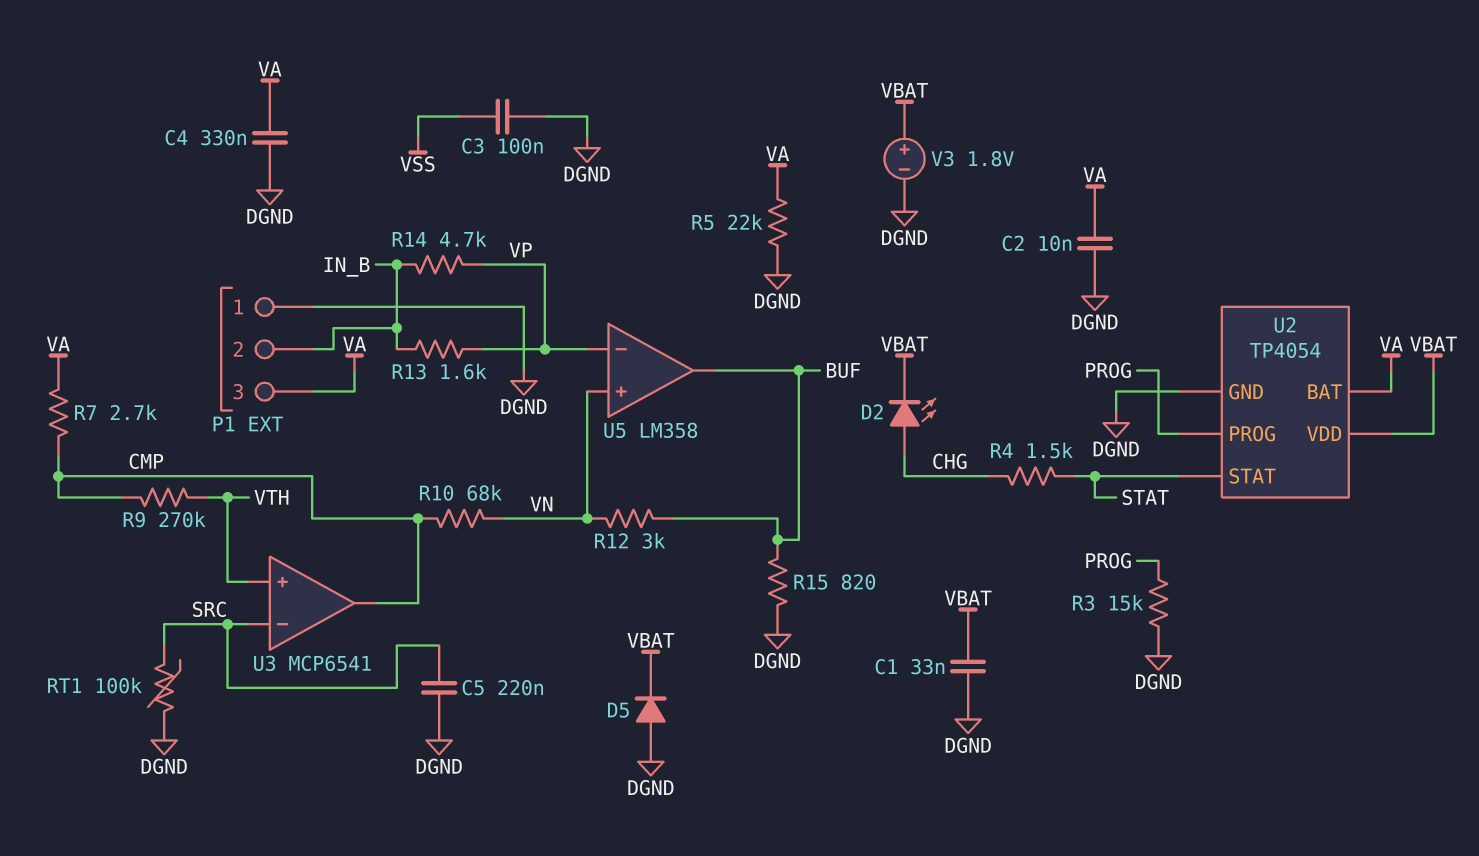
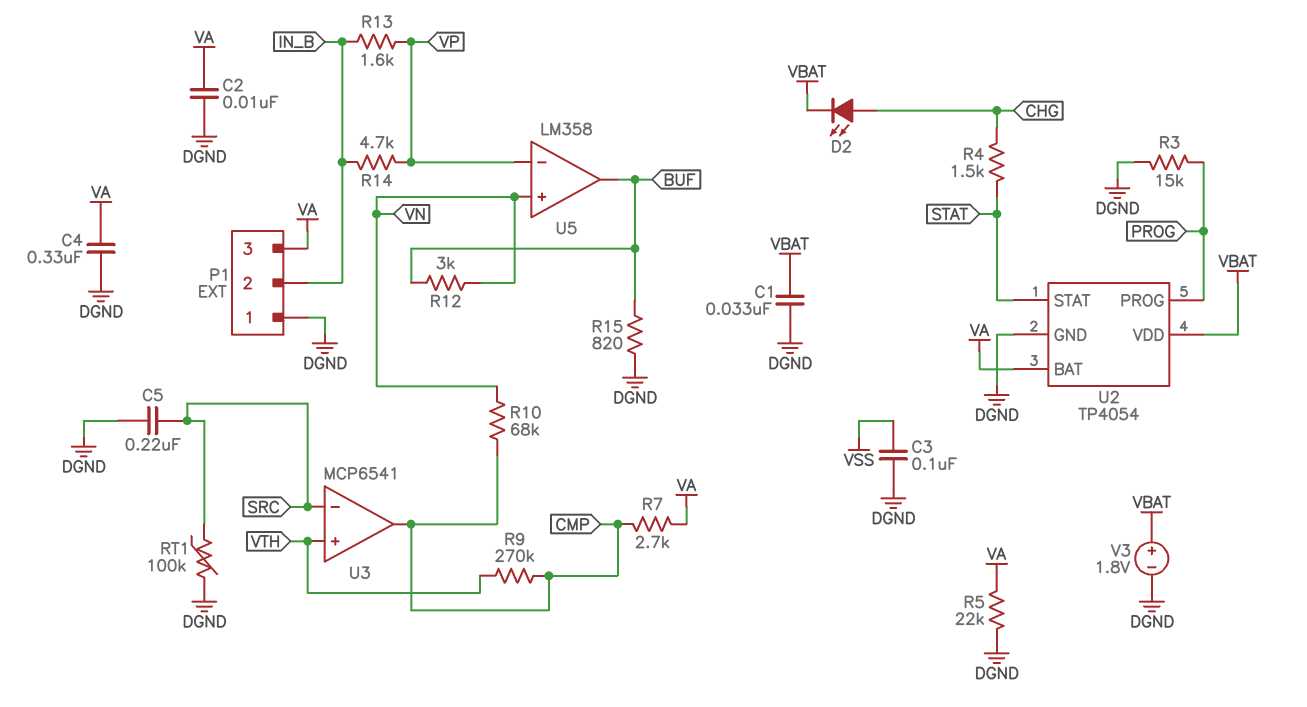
D5: diode (A DGND, K VBAT) -> none

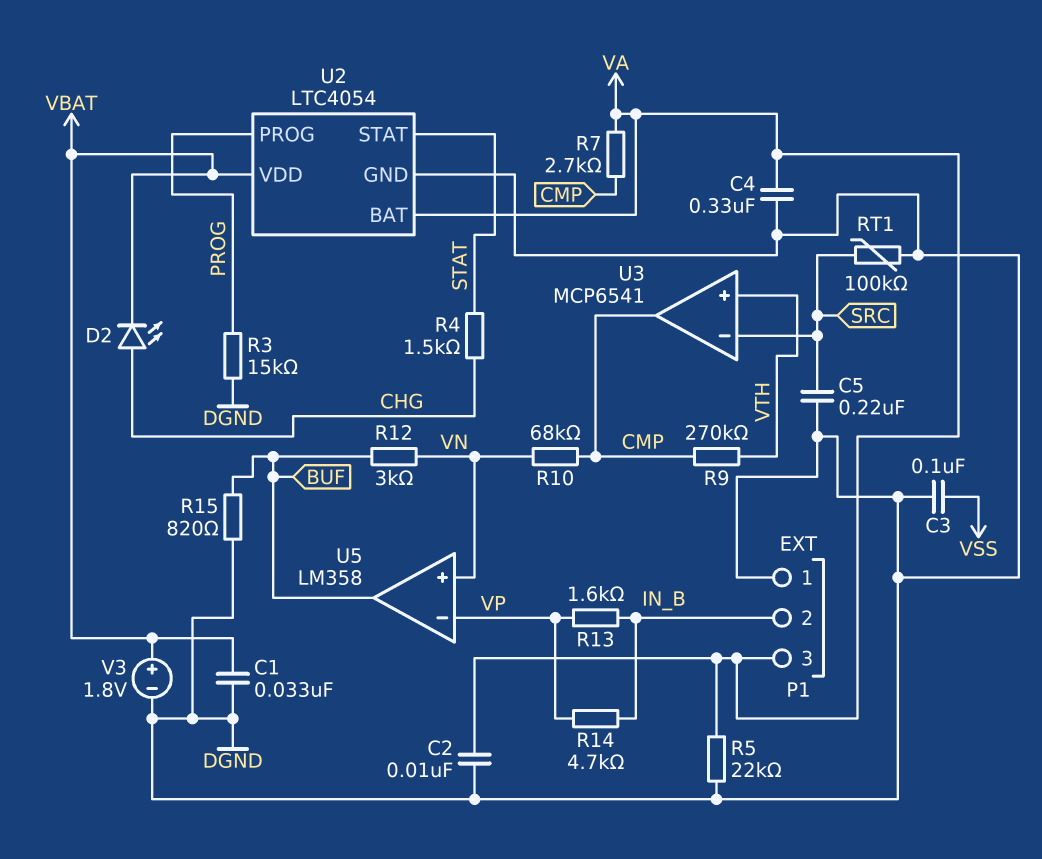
U2: TP4054 -> LTC4054

